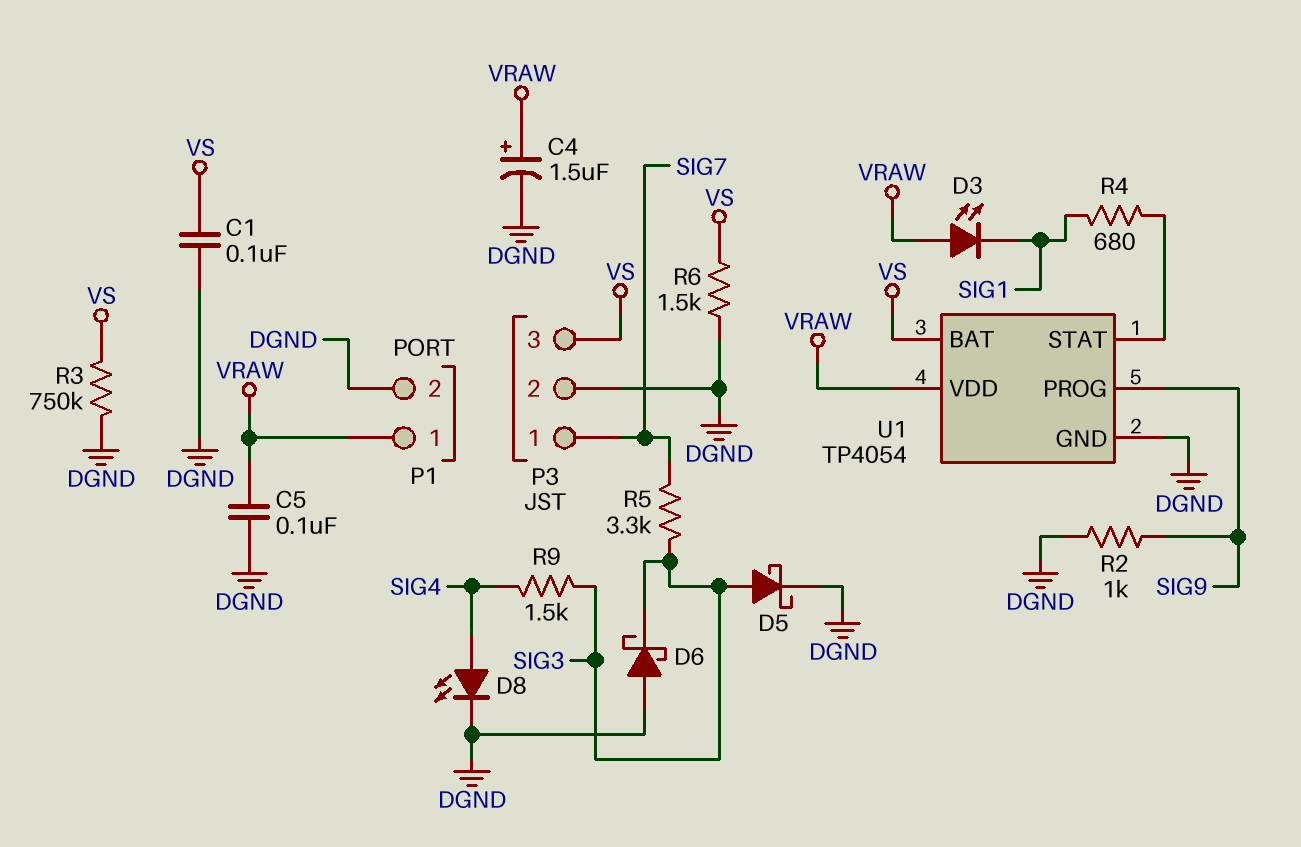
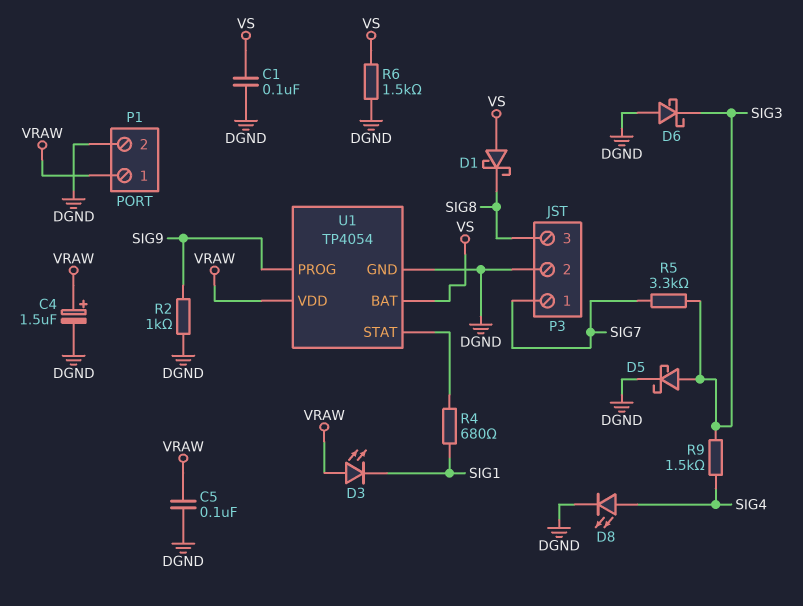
D1: none -> schottky (A VS, K SIG8)
P3 pin 3: VS -> SIG8
R3: 750k (DGND, VS) -> none

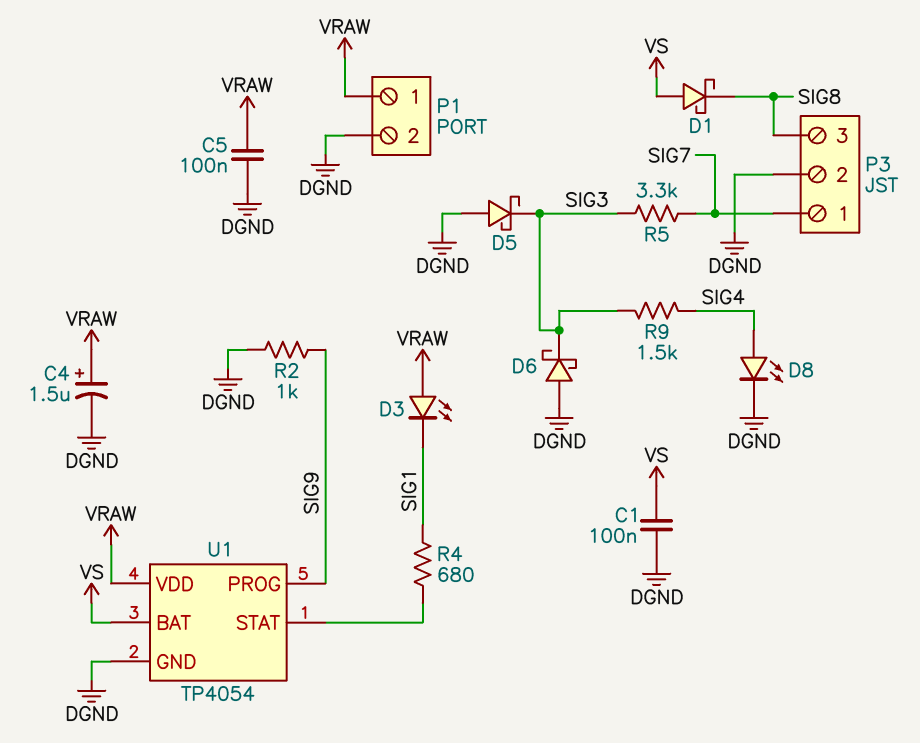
D5: schottky (A SIG3, K DGND) -> schottky (A DGND, K SIG3)
R6: 1.5k (DGND, VS) -> none

